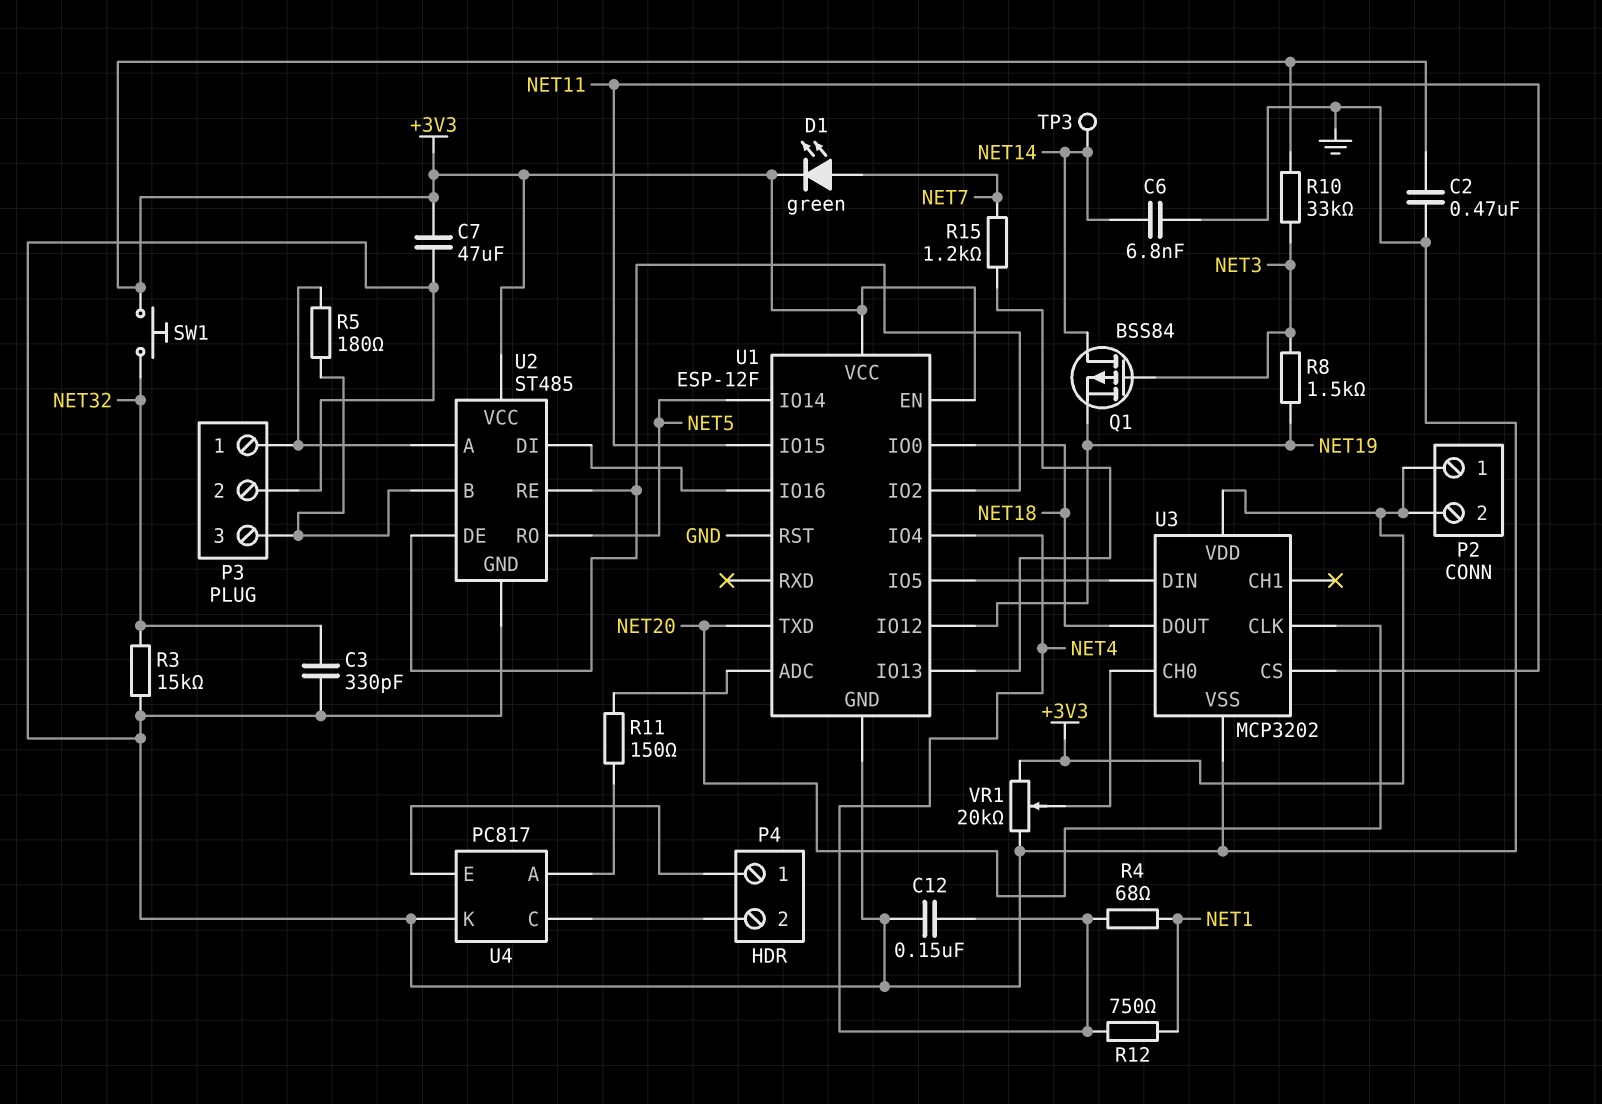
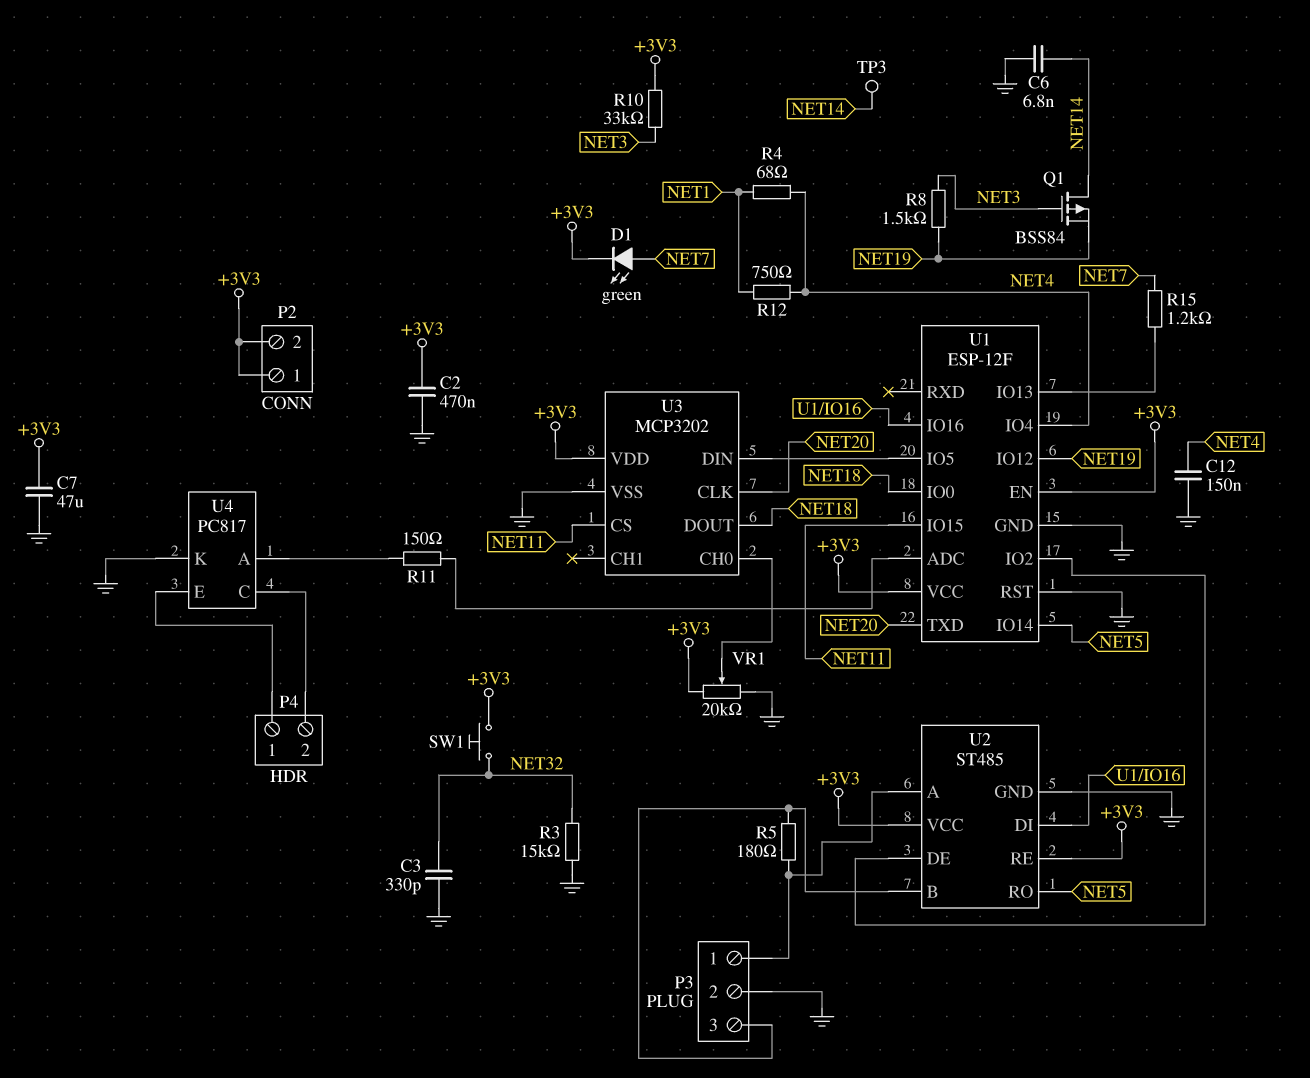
U2 pin RE: U1/IO2 -> +3V3

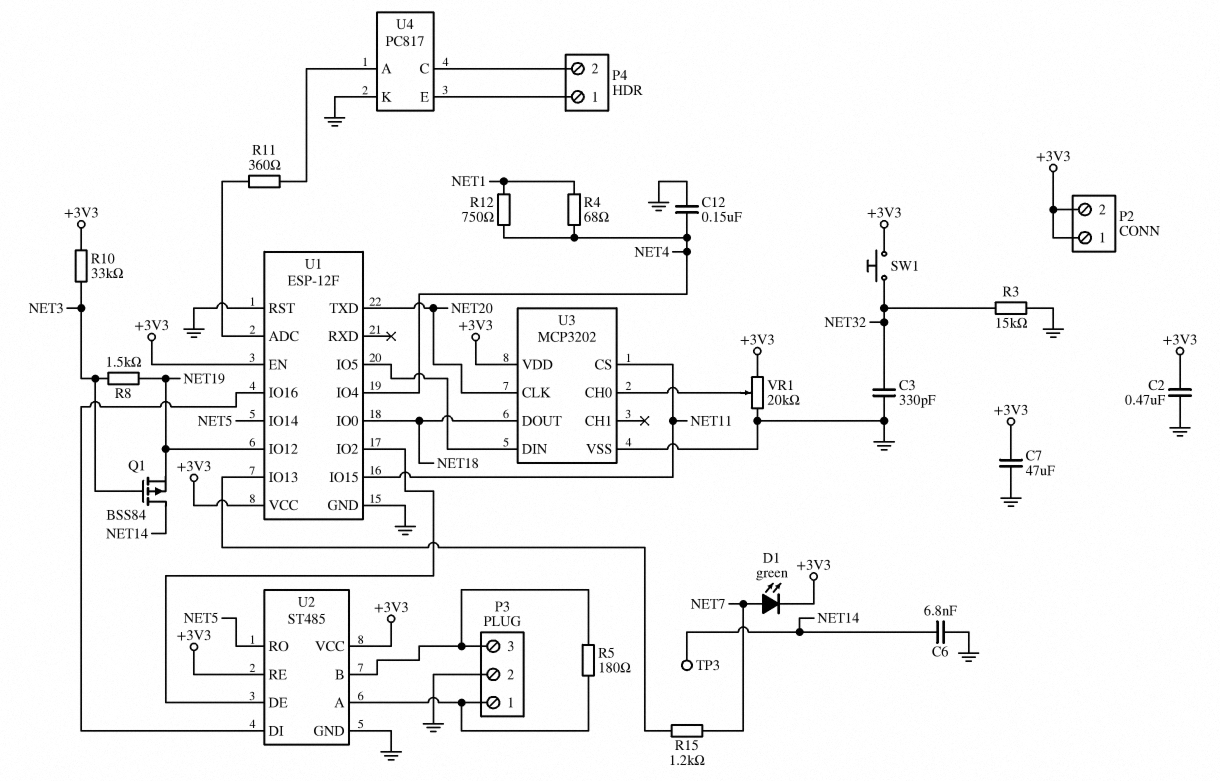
R11: 150 (U1/ADC, U4/A) -> 360 (U1/ADC, U4/A)

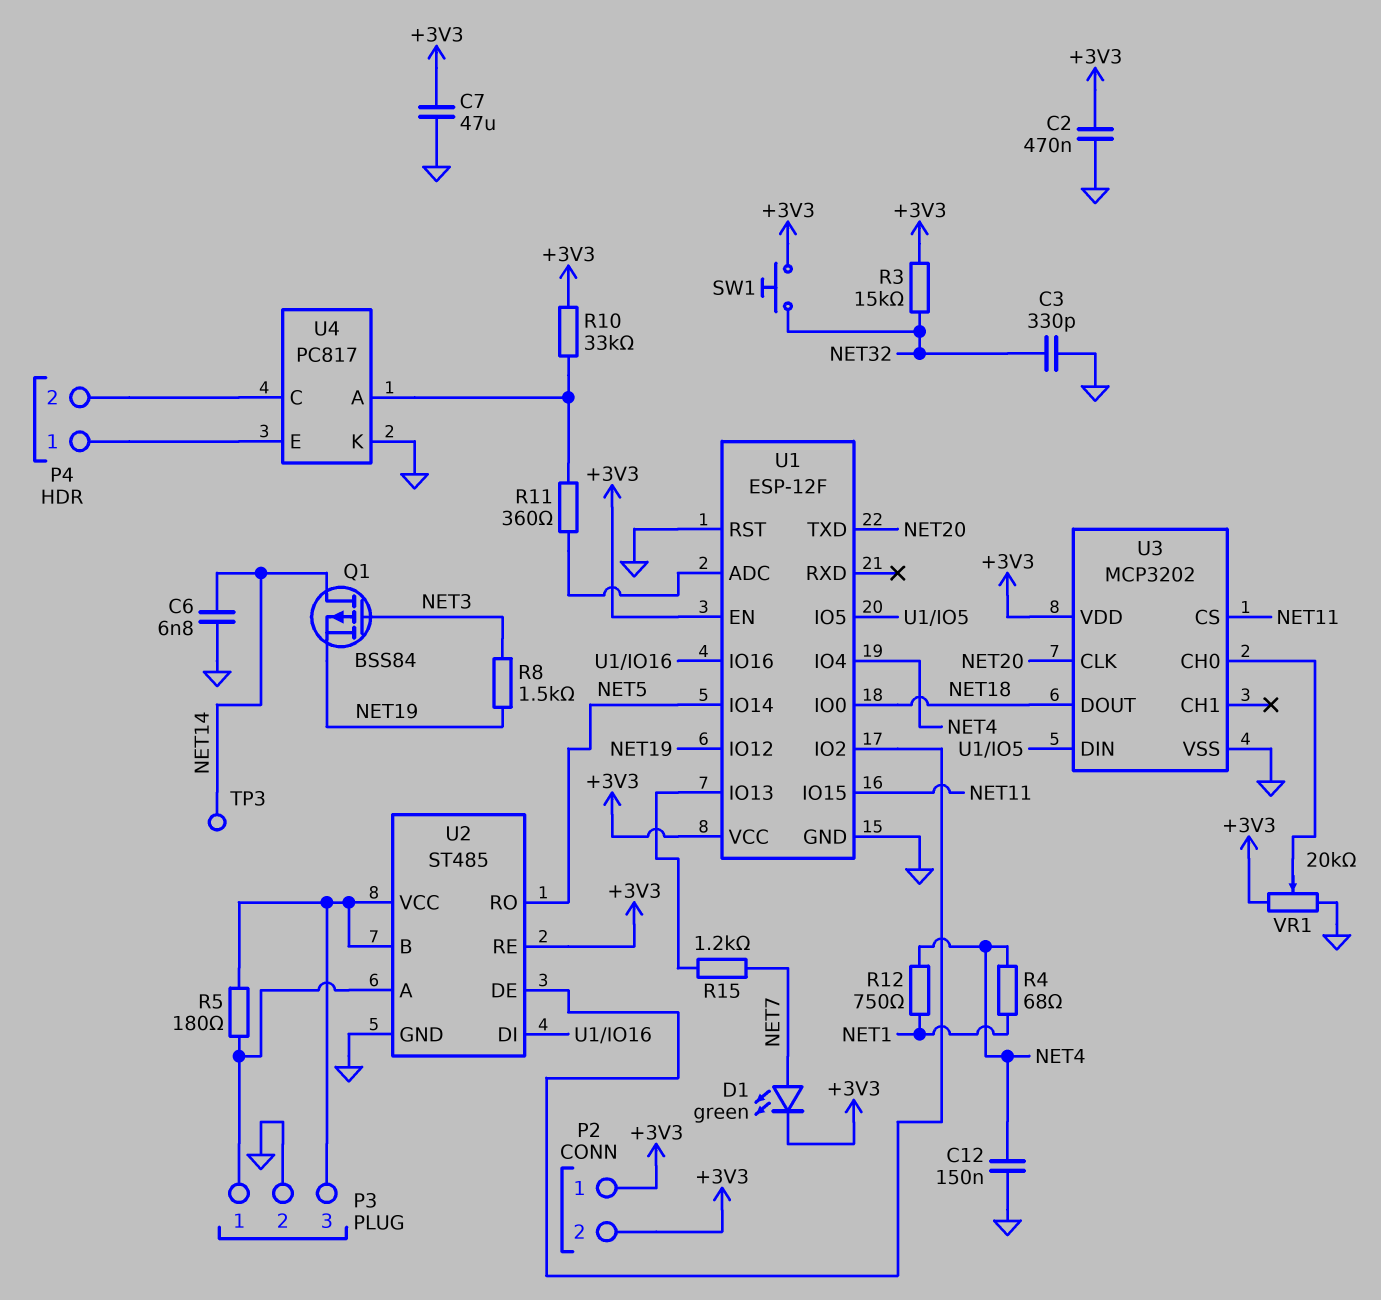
R3: 15k (GND, NET32) -> 15k (+3V3, NET32)
R10: 33k (+3V3, NET3) -> 33k (+3V3, U4/A)
U2 pin VCC: +3V3 -> P3/3

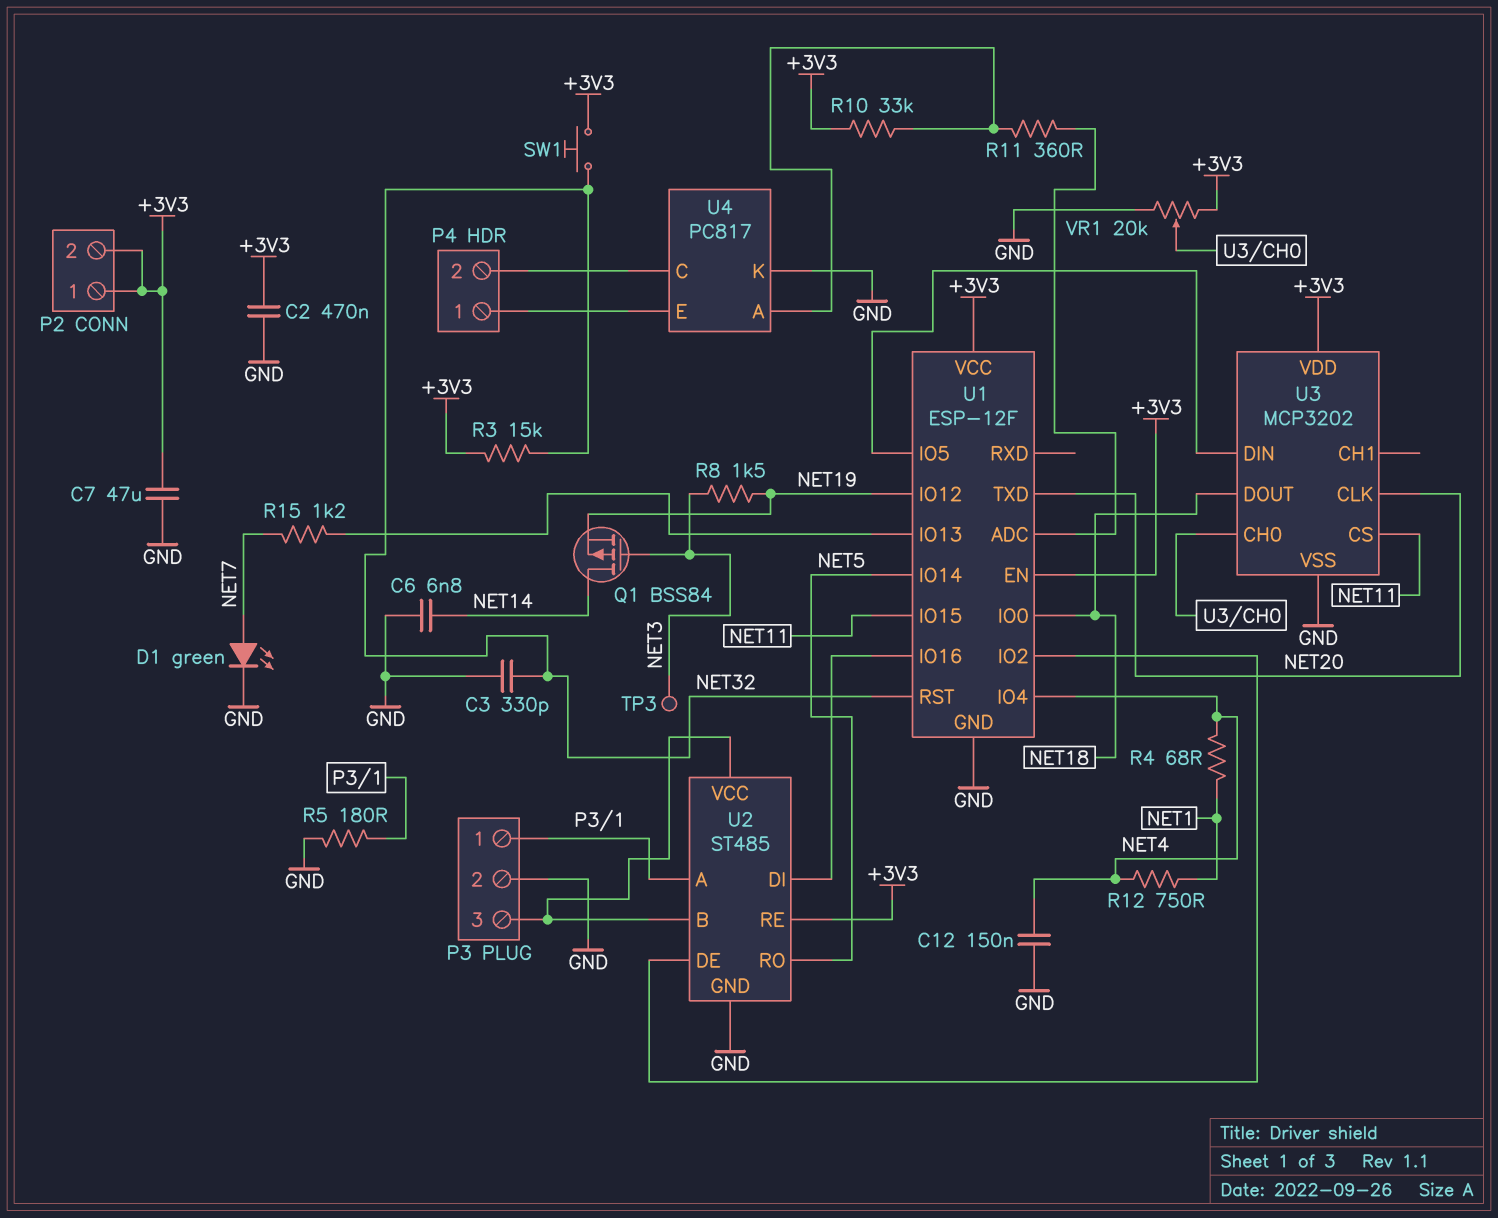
D1: LED green (A NET7, K +3V3) -> LED green (A NET7, K GND)
R5: 180 (P3/1, P3/3) -> 180 (GND, P3/1)
TP3: test point (NET14) -> test point (NET3)
U1 pin RST: GND -> NET32

